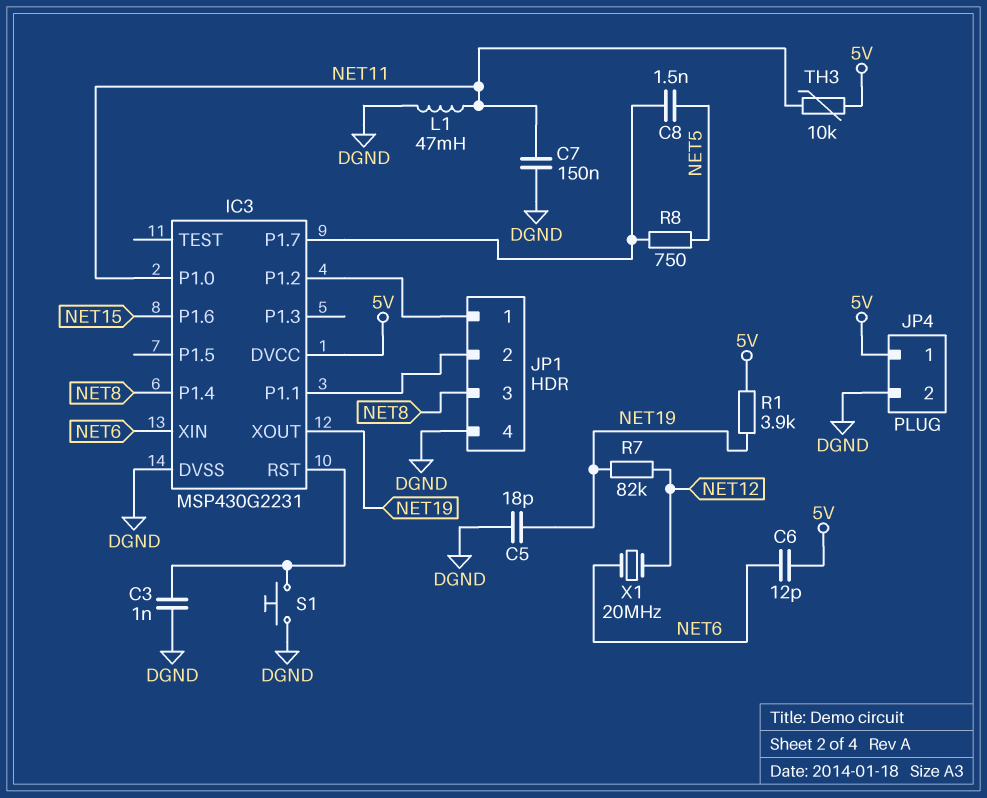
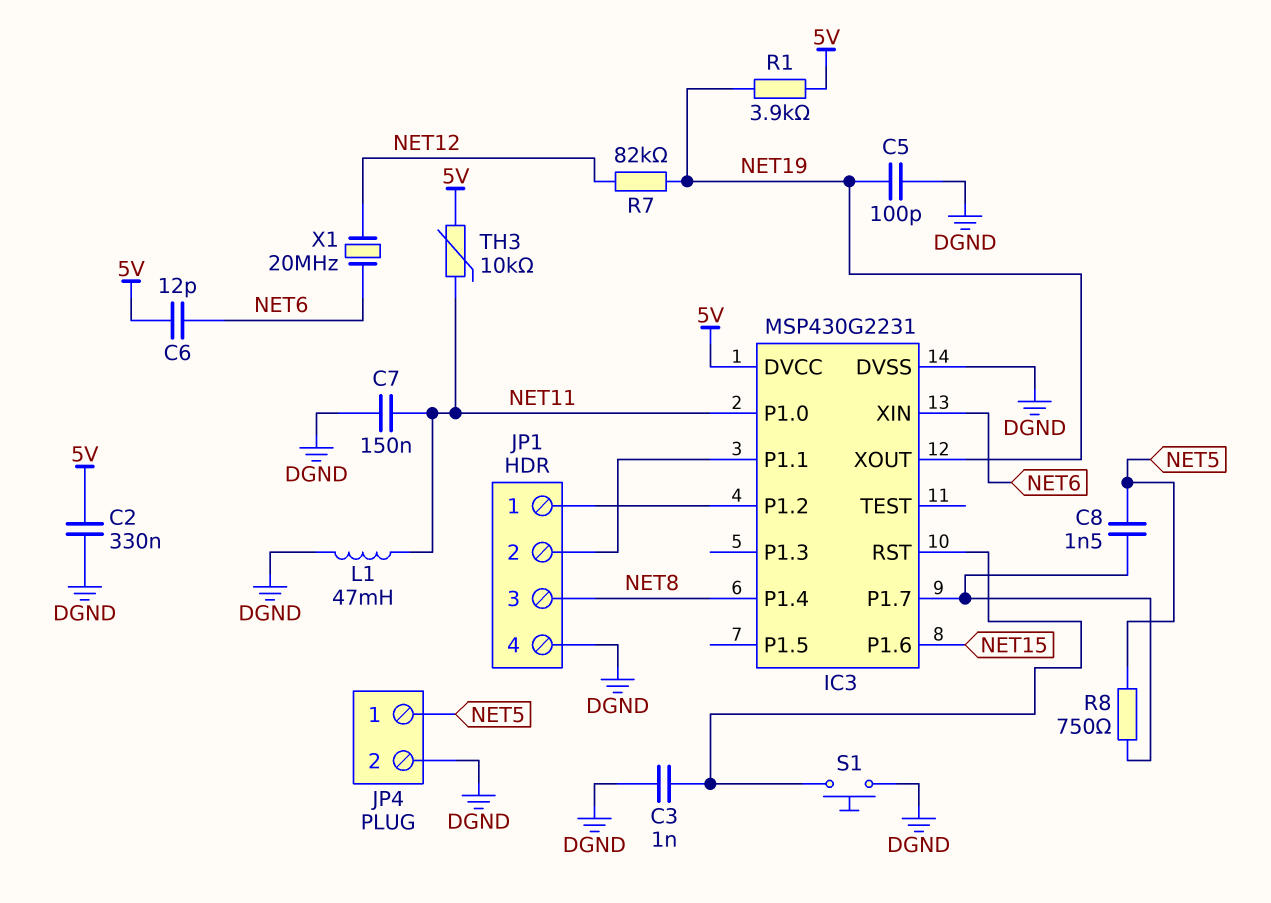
C2: none -> 330nF (5V, DGND)
C5: 18pF (DGND, NET19) -> 100pF (DGND, NET19)
JP4 pin 1: 5V -> NET5

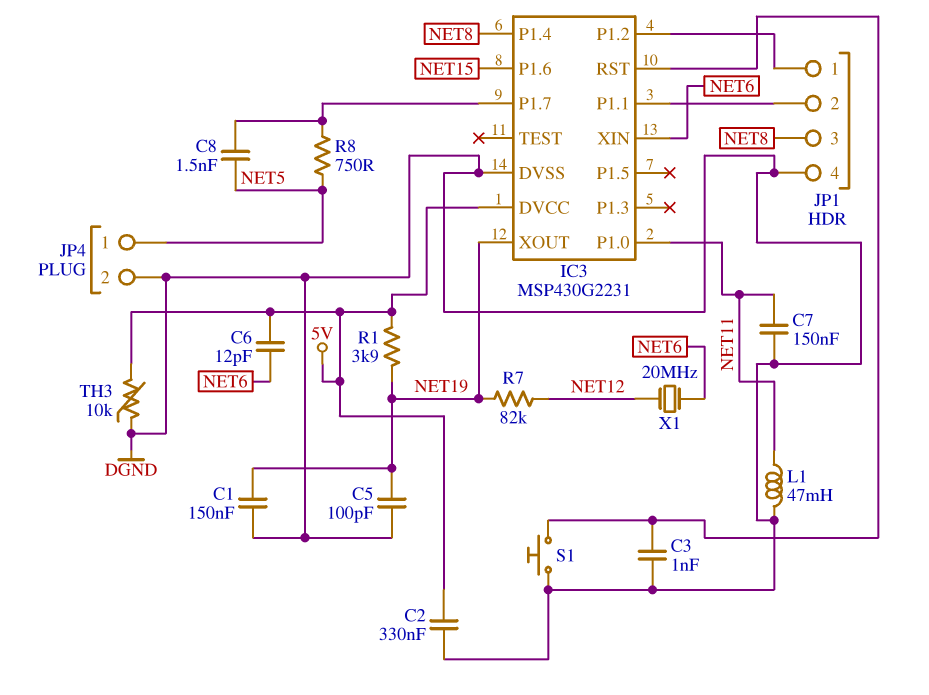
C1: none -> 150nF (DGND, NET19)
TH3: 10k (5V, NET11) -> 10k (5V, DGND)

